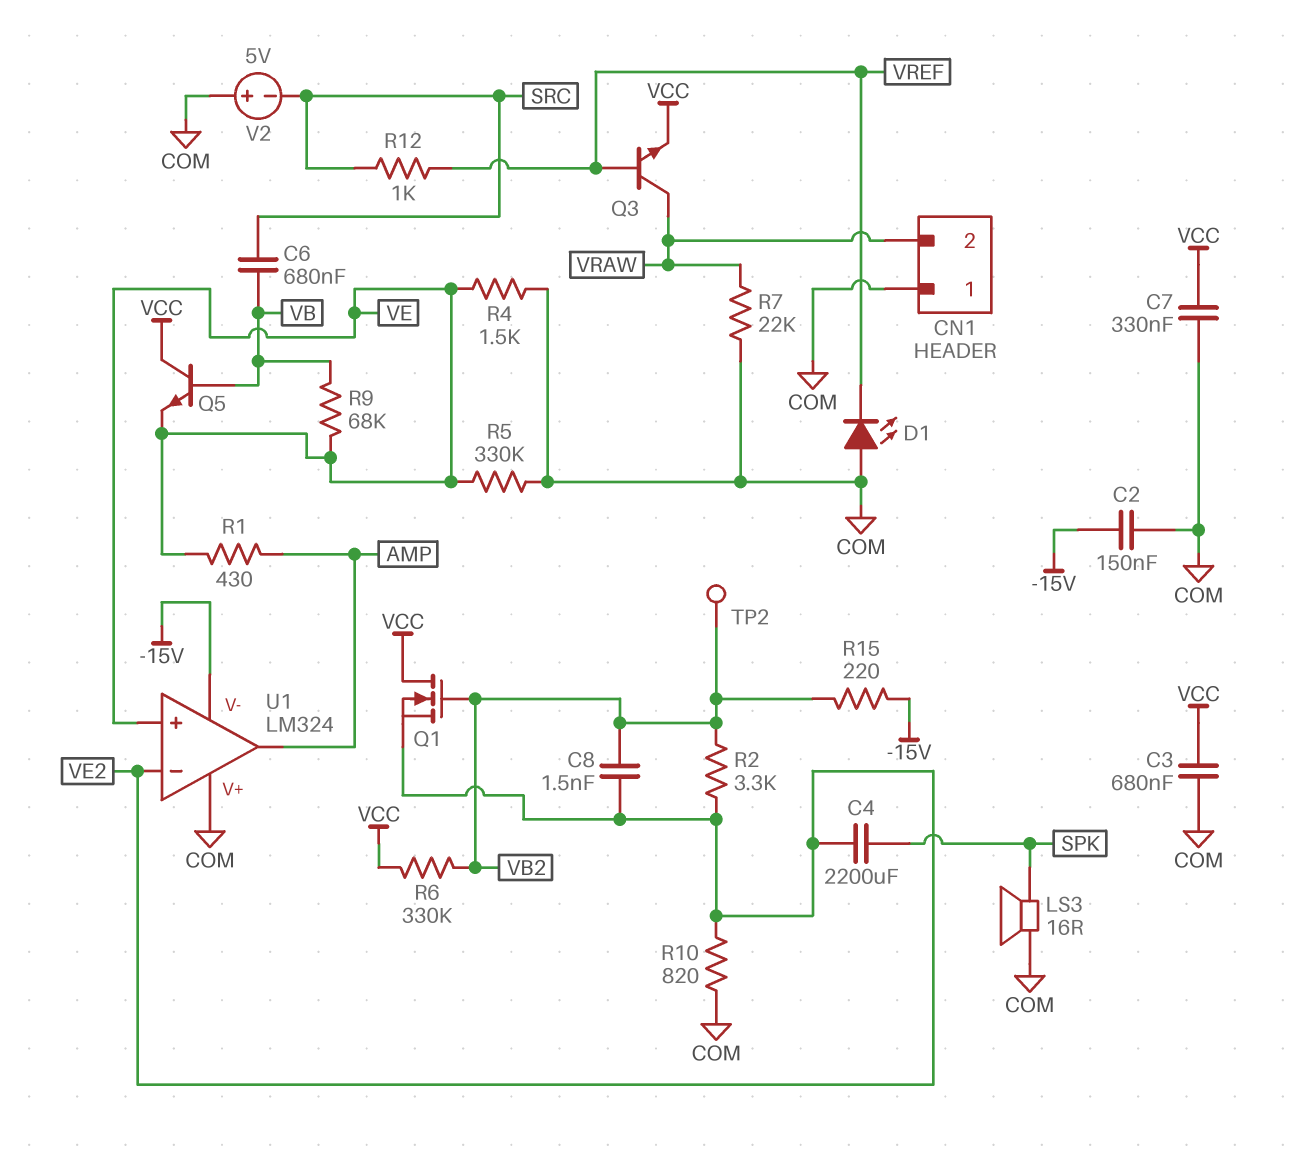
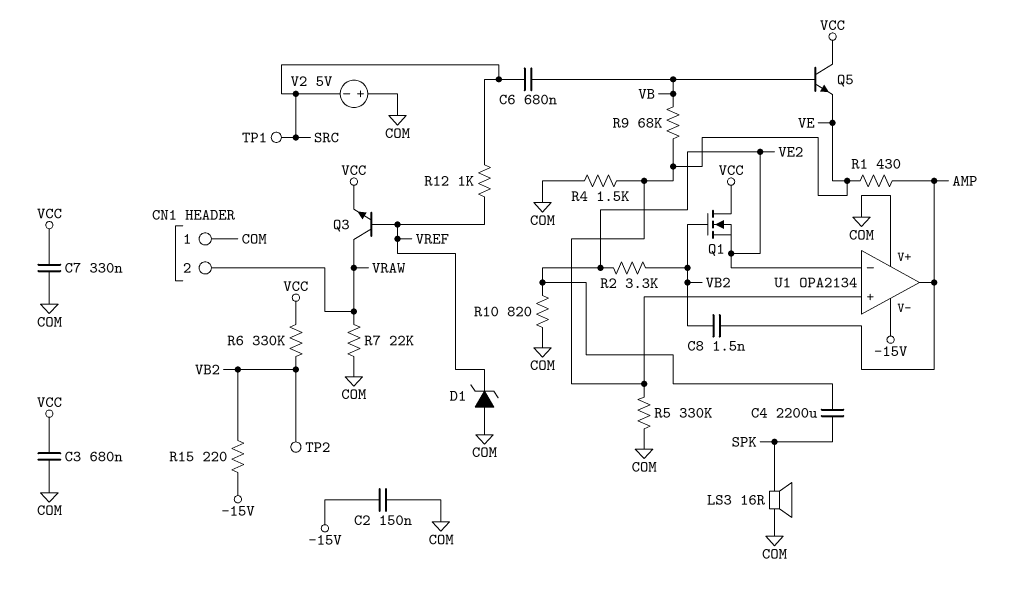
C8: 1.5nF (VB2, VE2) -> 1.5nF (AMP, VB2)
D1: LED (A COM, K VREF) -> zener (A COM, K VREF)
TP1: none -> test point (SRC)
U1: LM324 -> OPA2134

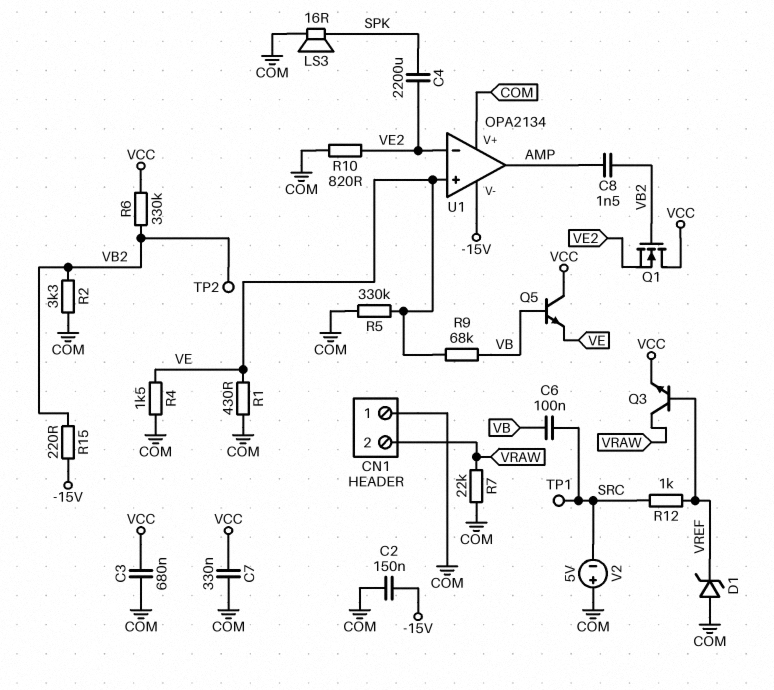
C6: 680nF (SRC, VB) -> 100nF (SRC, VB)
R1: 430 (AMP, VE) -> 430 (COM, VE)
R2: 3.3k (VB2, VE2) -> 3.3k (COM, VB2)

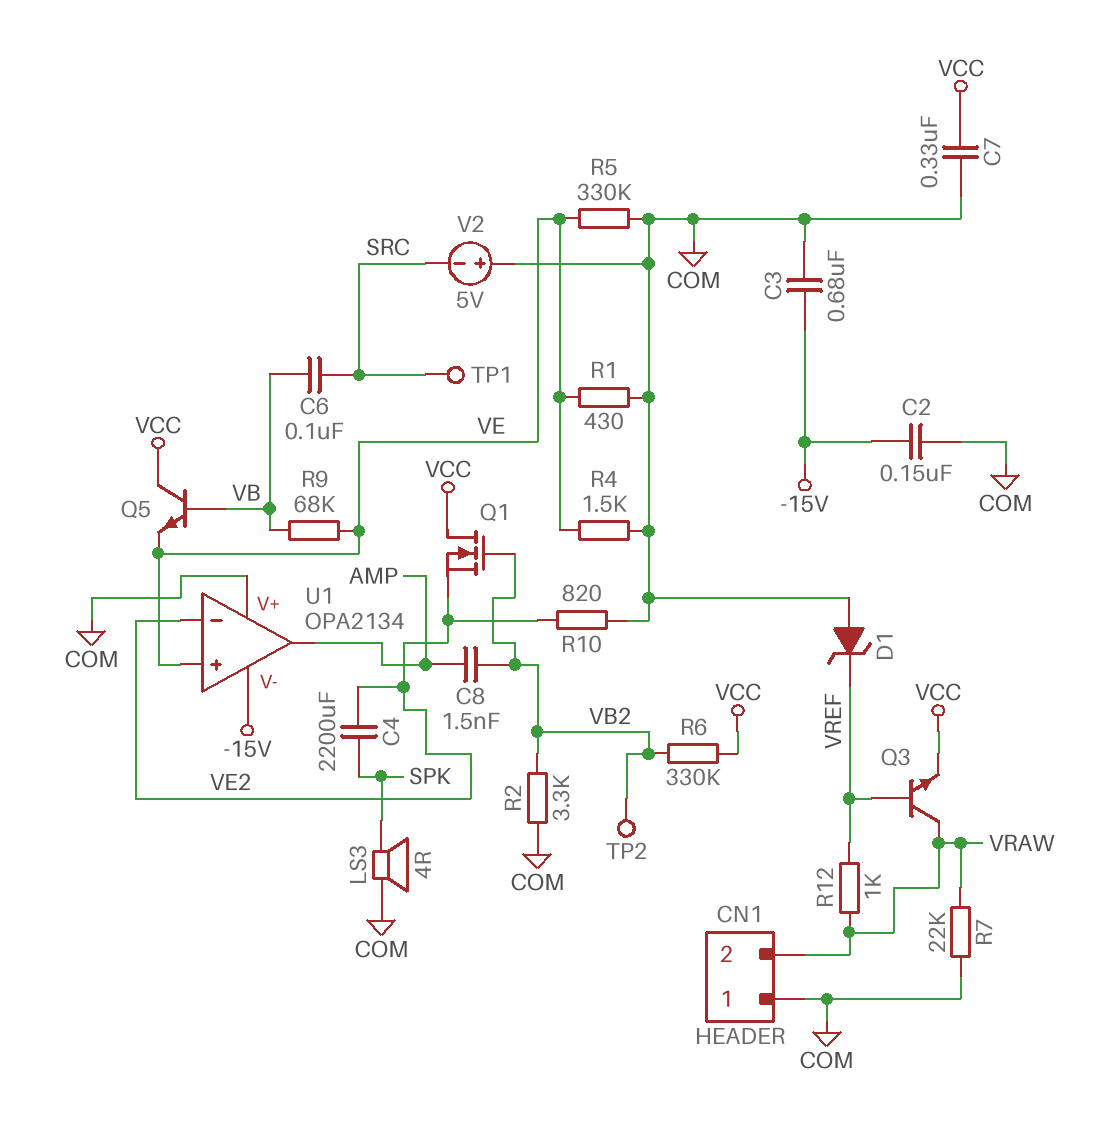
C3: 680nF (COM, VCC) -> 680nF (-15V, COM)
LS3: speaker 16R (COM, SPK) -> speaker 4R (COM, SPK)
R12: 1k (SRC, VREF) -> 1k (VRAW, VREF)
R15: 220 (-15V, VB2) -> none

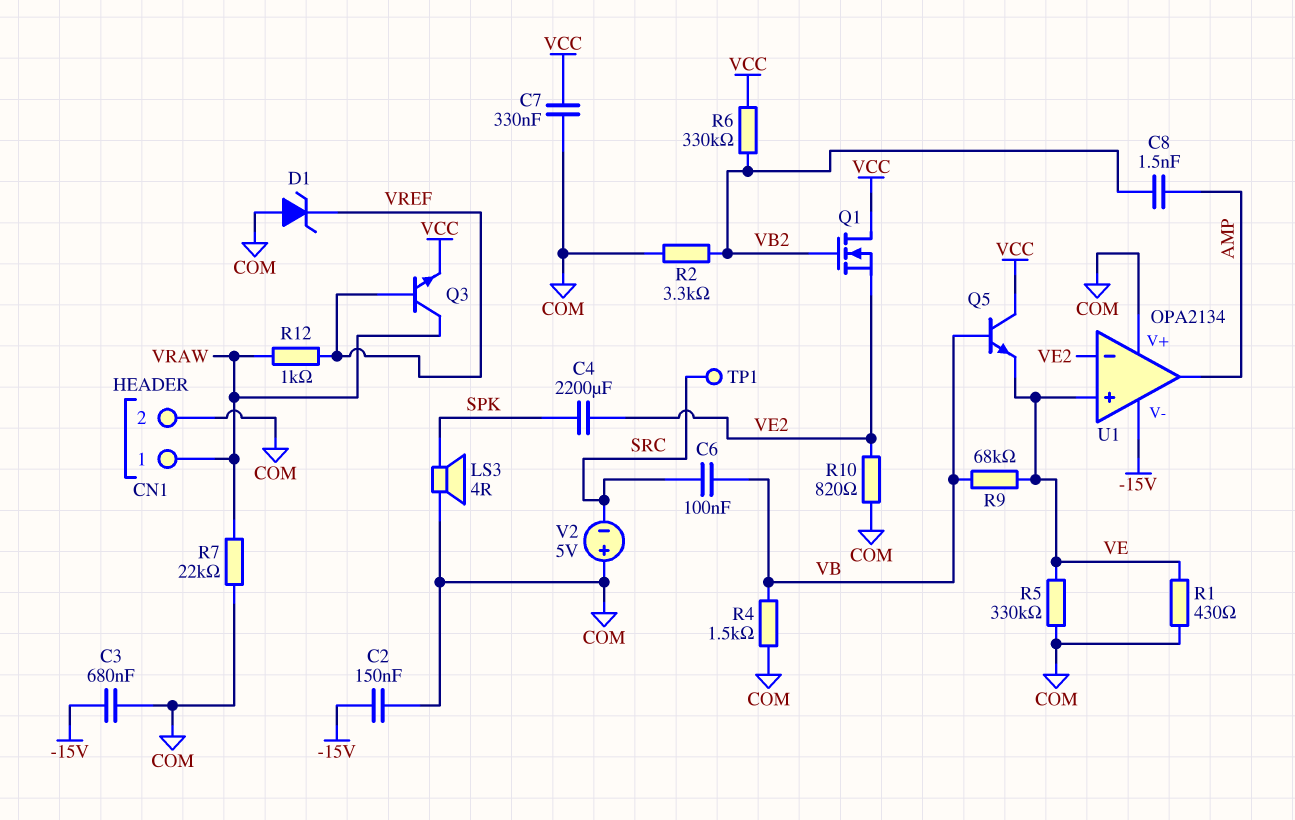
CN1 pin 1: COM -> VRAW
CN1 pin 2: VRAW -> COM
R4: 1.5k (COM, VE) -> 1.5k (COM, VB)
TP2: test point (VB2) -> none

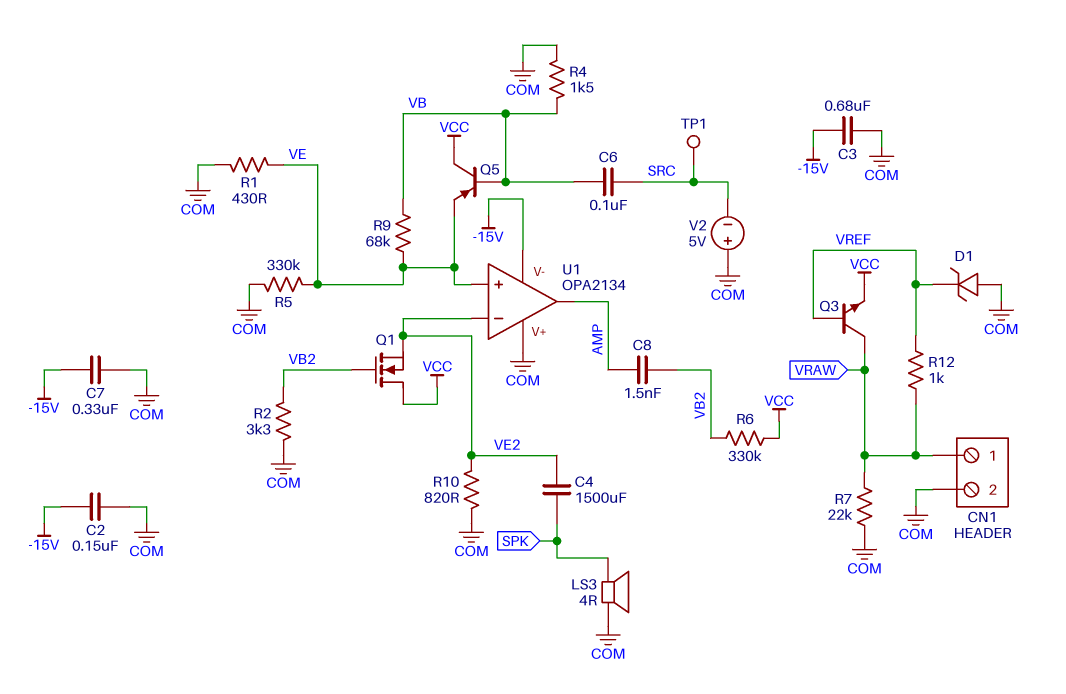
C4: 2200uF (SPK, VE2) -> 1500uF (SPK, VE2)
C7: 330nF (COM, VCC) -> 330nF (-15V, COM)
Q5: NPN (B VB, C VCC, E VE) -> PNP (B VB, C VCC, E VE)

